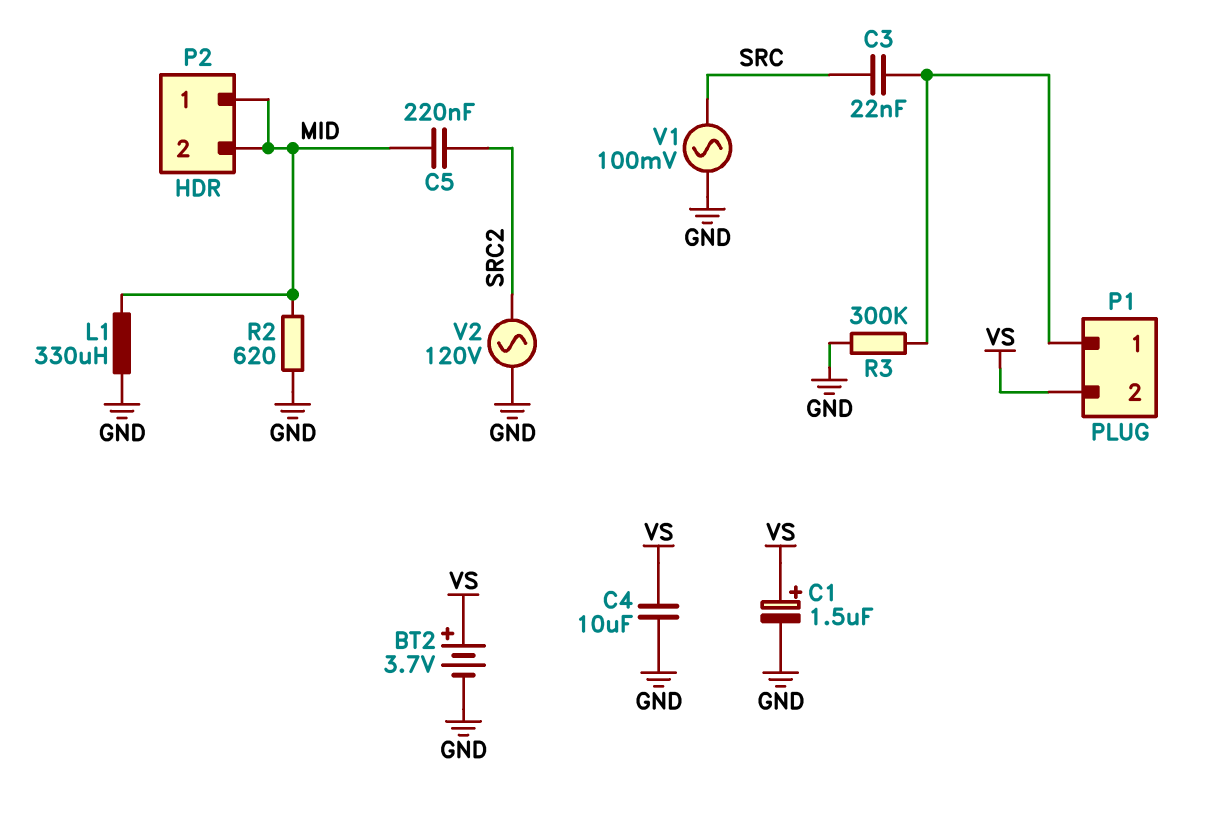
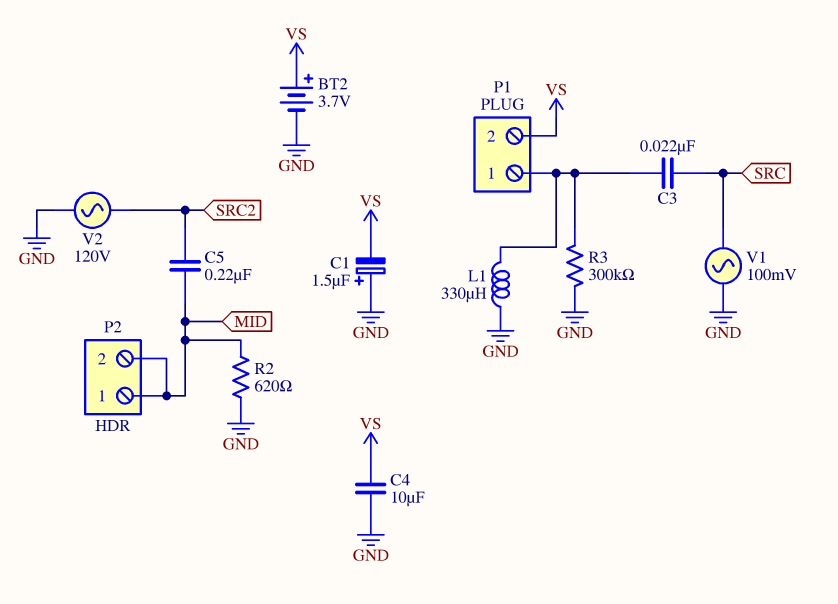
C1: 1.5uF (plus VS, minus GND) -> 1.5uF (plus GND, minus VS)
L1: 330uH (GND, MID) -> 330uH (GND, P1/1)

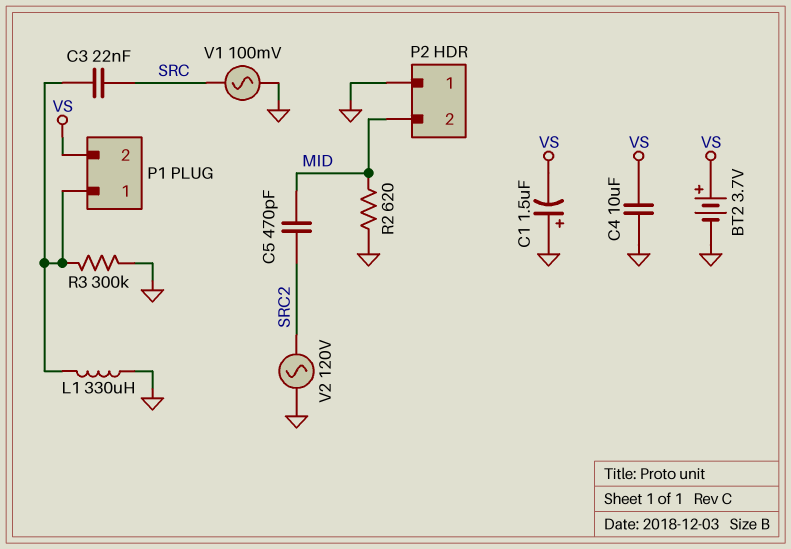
C5: 220nF (MID, SRC2) -> 470pF (MID, SRC2)
P2 pin 1: MID -> GND

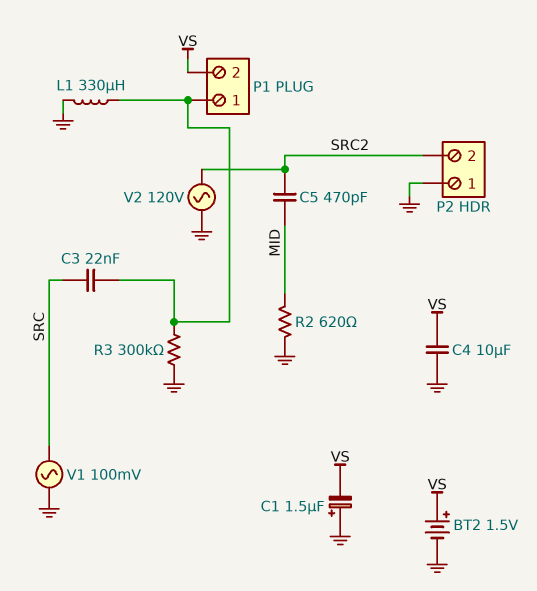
BT2: 3.7V (plus VS, minus GND) -> 1.5V (plus VS, minus GND)
P2 pin 2: MID -> SRC2

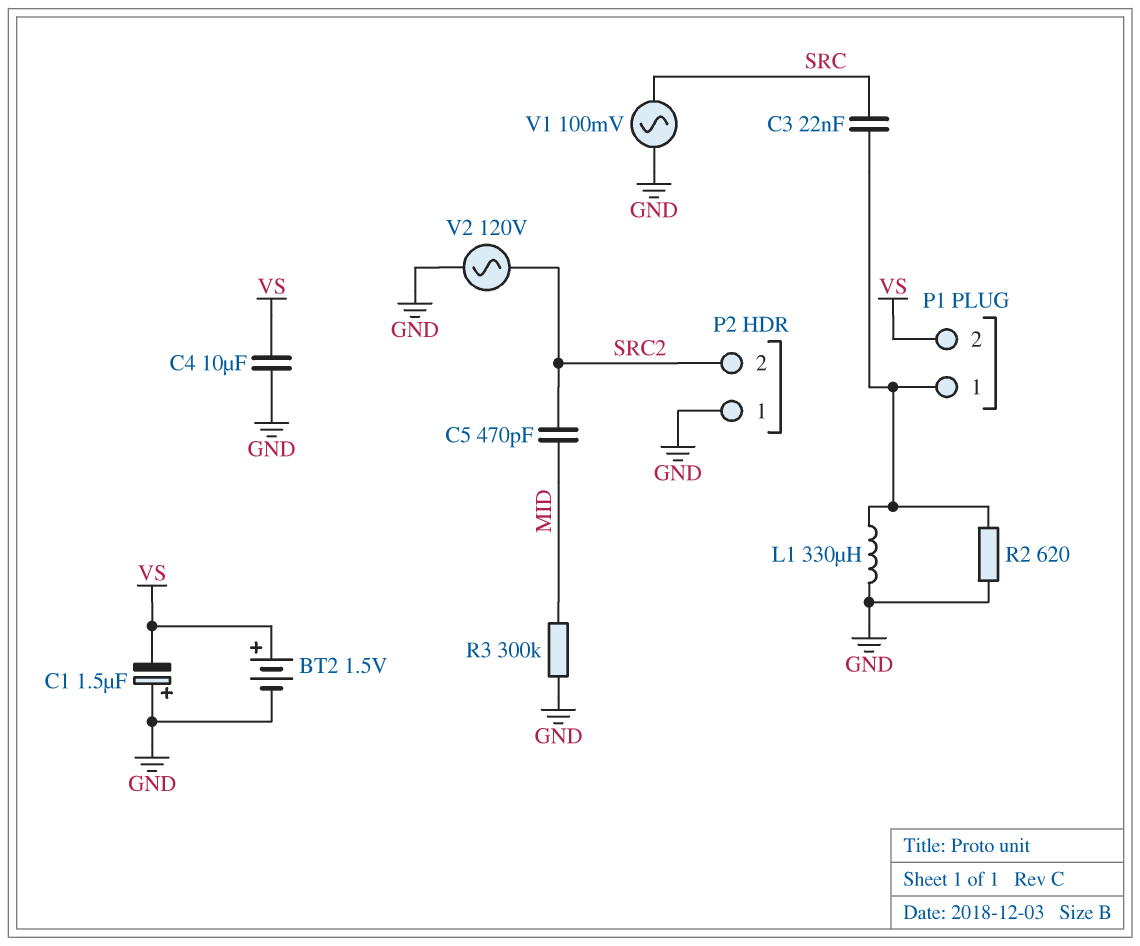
R2: 620 (GND, MID) -> 620 (GND, P1/1)
R3: 300k (GND, P1/1) -> 300k (GND, MID)

